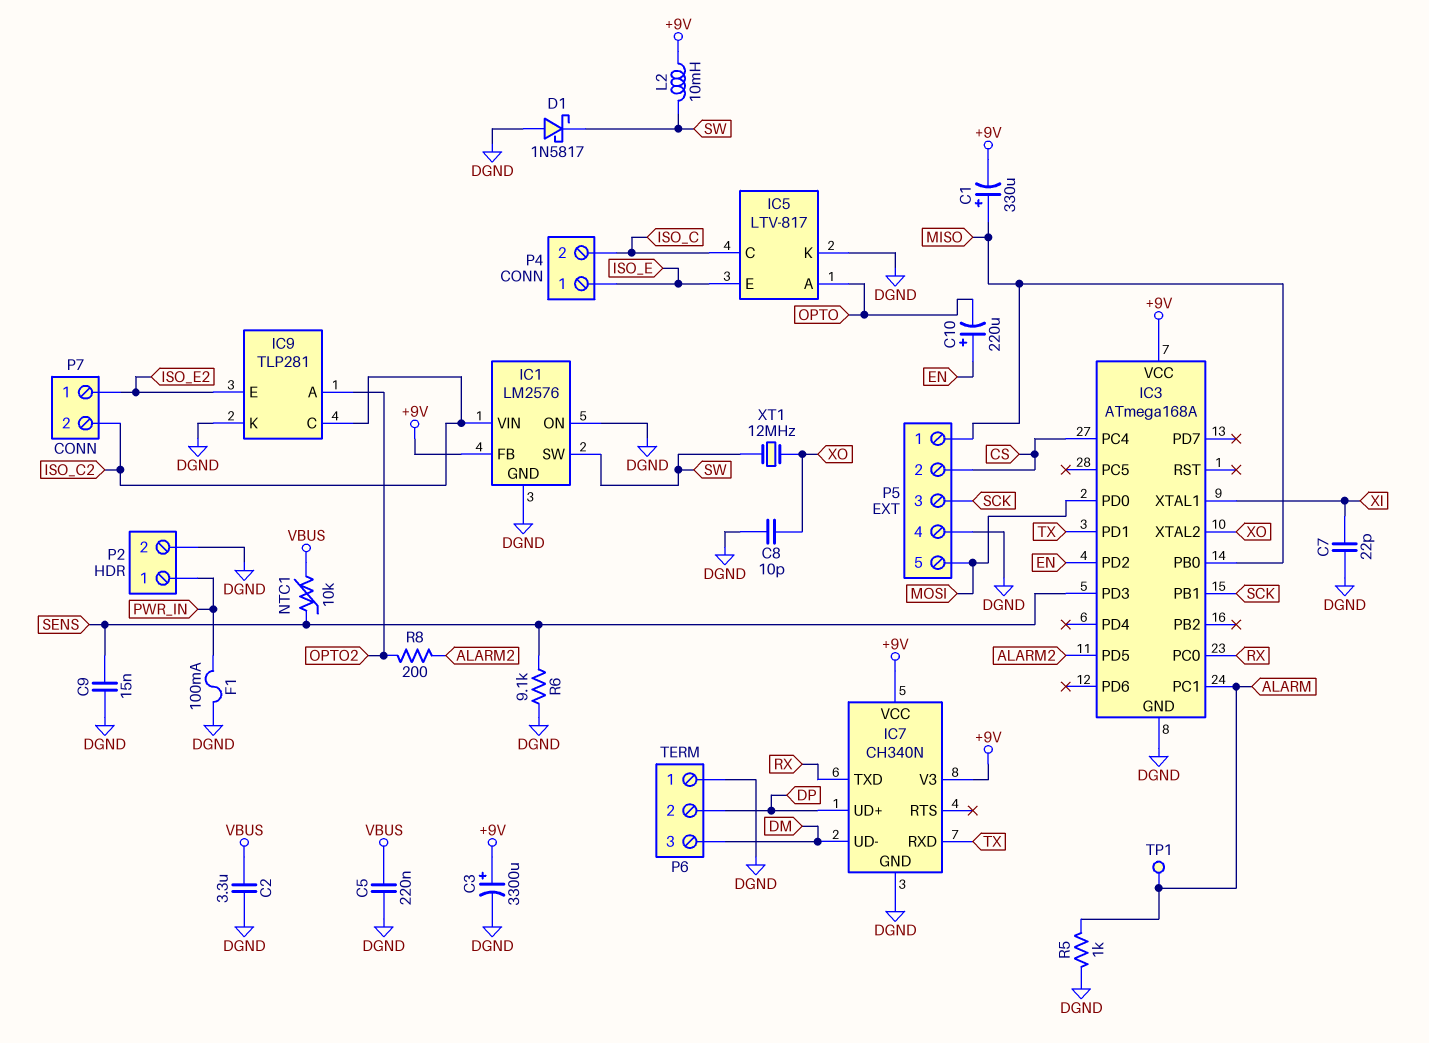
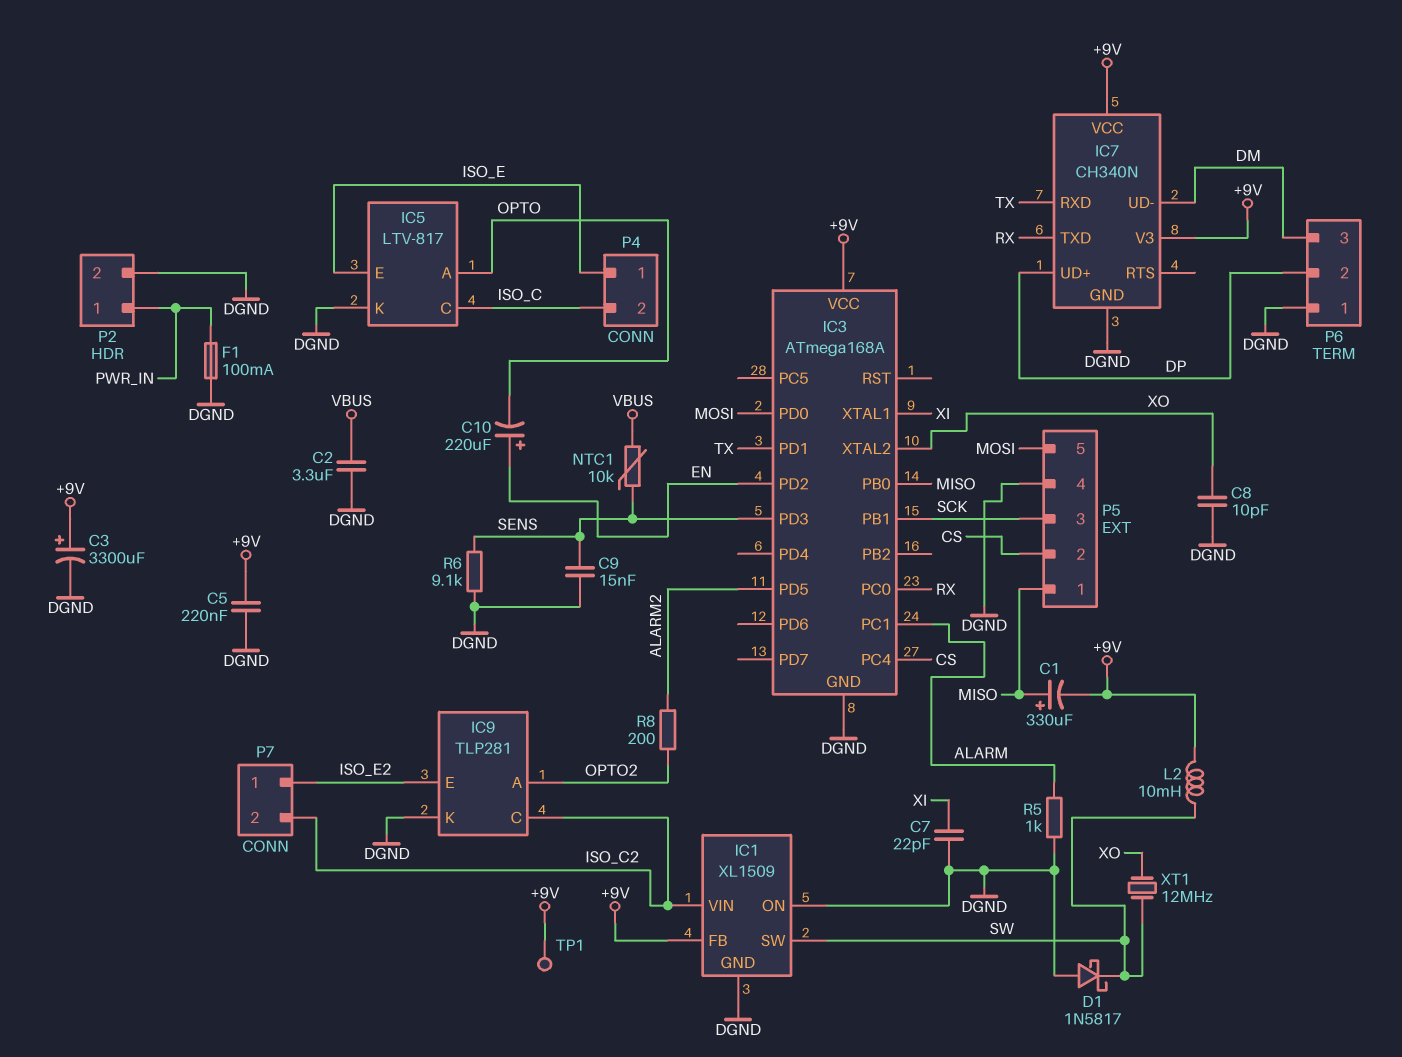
C5: 220nF (DGND, VBUS) -> 220nF (+9V, DGND)
IC1: LM2576 -> XL1509
TP1: test point (ALARM) -> test point (+9V)

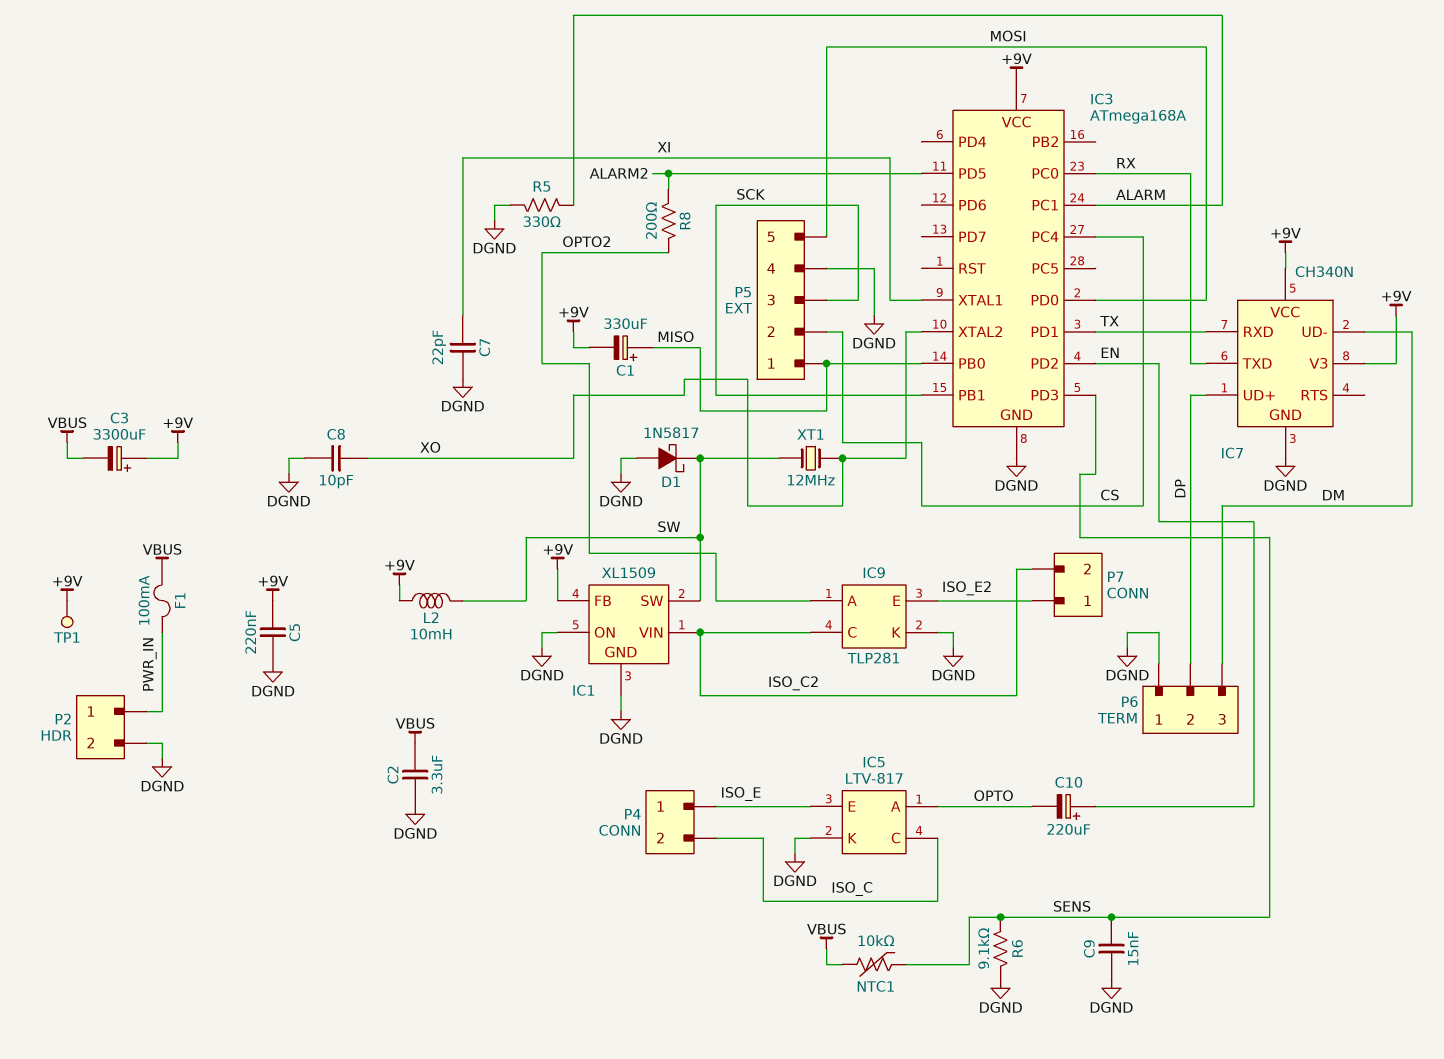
C3: 3300uF (plus +9V, minus DGND) -> 3300uF (plus +9V, minus VBUS)
F1: 100mA (DGND, PWR_IN) -> 100mA (PWR_IN, VBUS)
R5: 1k (ALARM, DGND) -> 330 (ALARM, DGND)

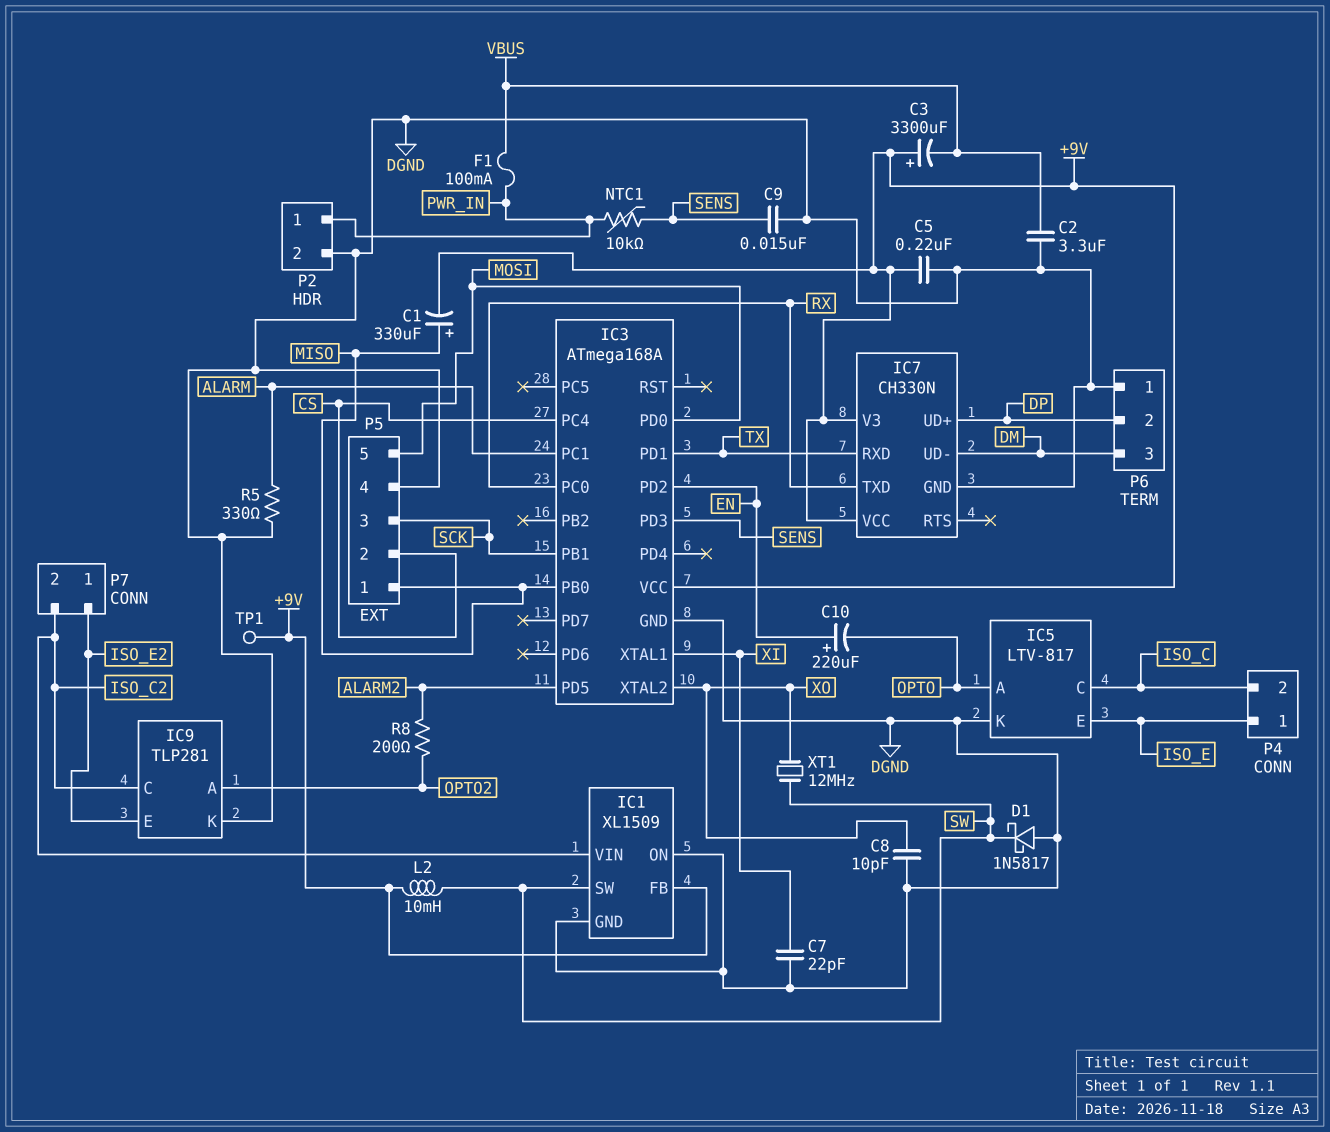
IC7: CH340N -> CH330N
NTC1: 10k (SENS, VBUS) -> 10k (PWR_IN, SENS)
R6: 9.1k (DGND, SENS) -> none

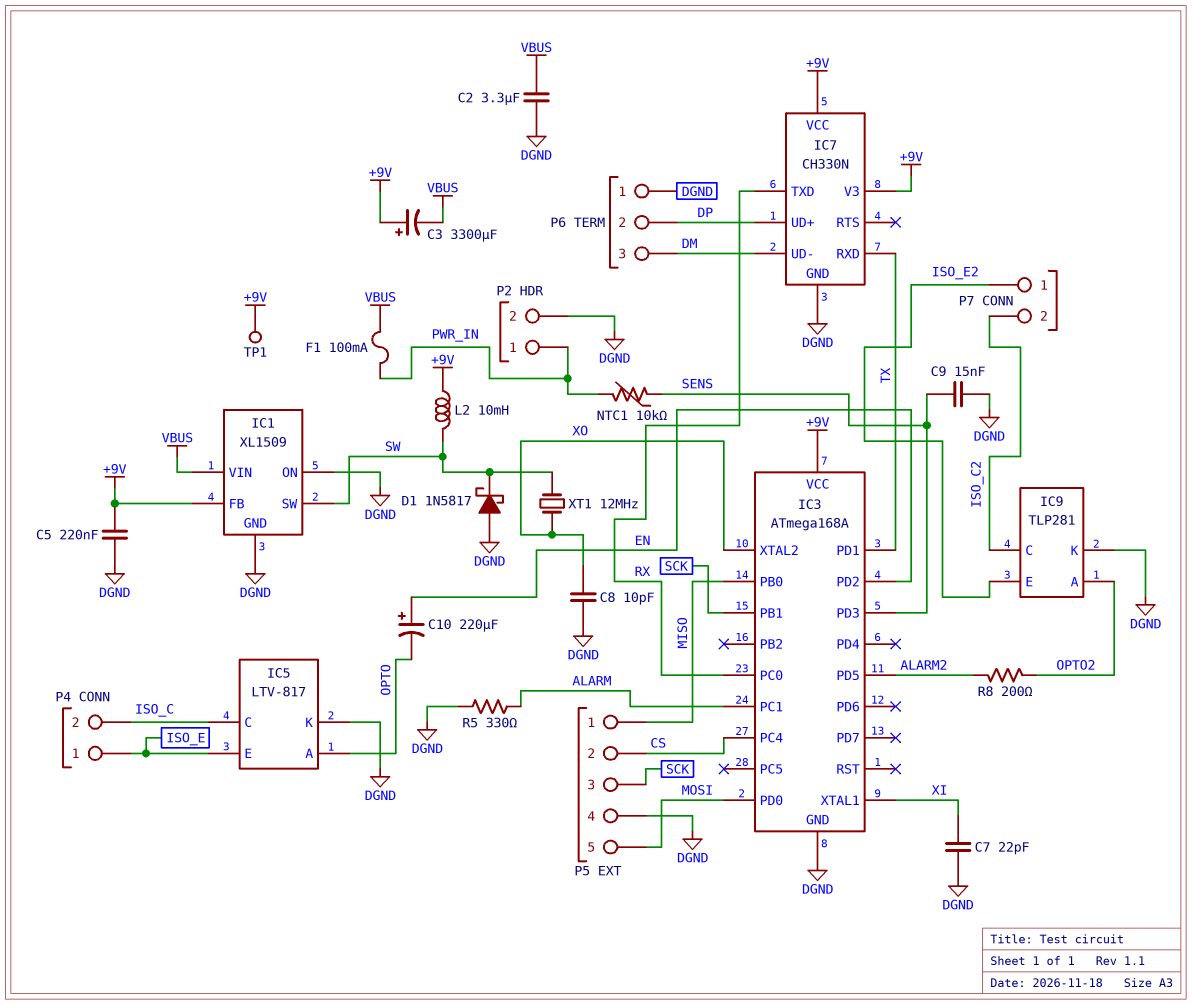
C1: 330uF (plus MISO, minus +9V) -> none
IC1 pin VIN: ISO_C2 -> VBUS

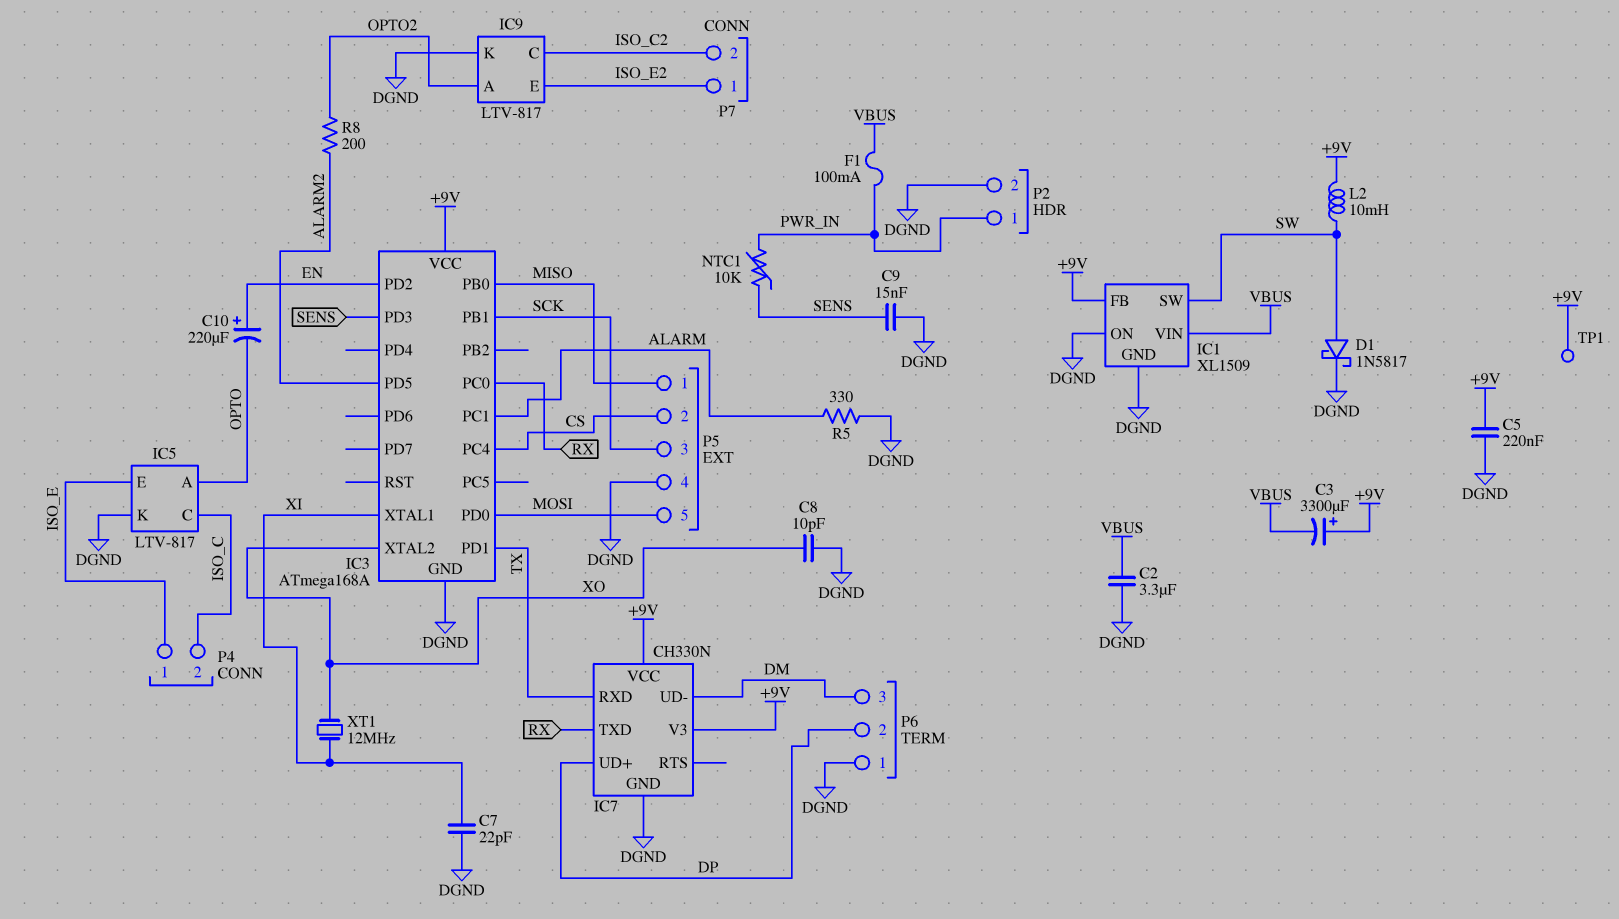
D1: schottky 1N5817 (A DGND, K SW) -> schottky 1N5817 (A SW, K DGND)
IC9: TLP281 -> LTV-817
XT1: 12MHz (SW, XO) -> 12MHz (XI, XO)

